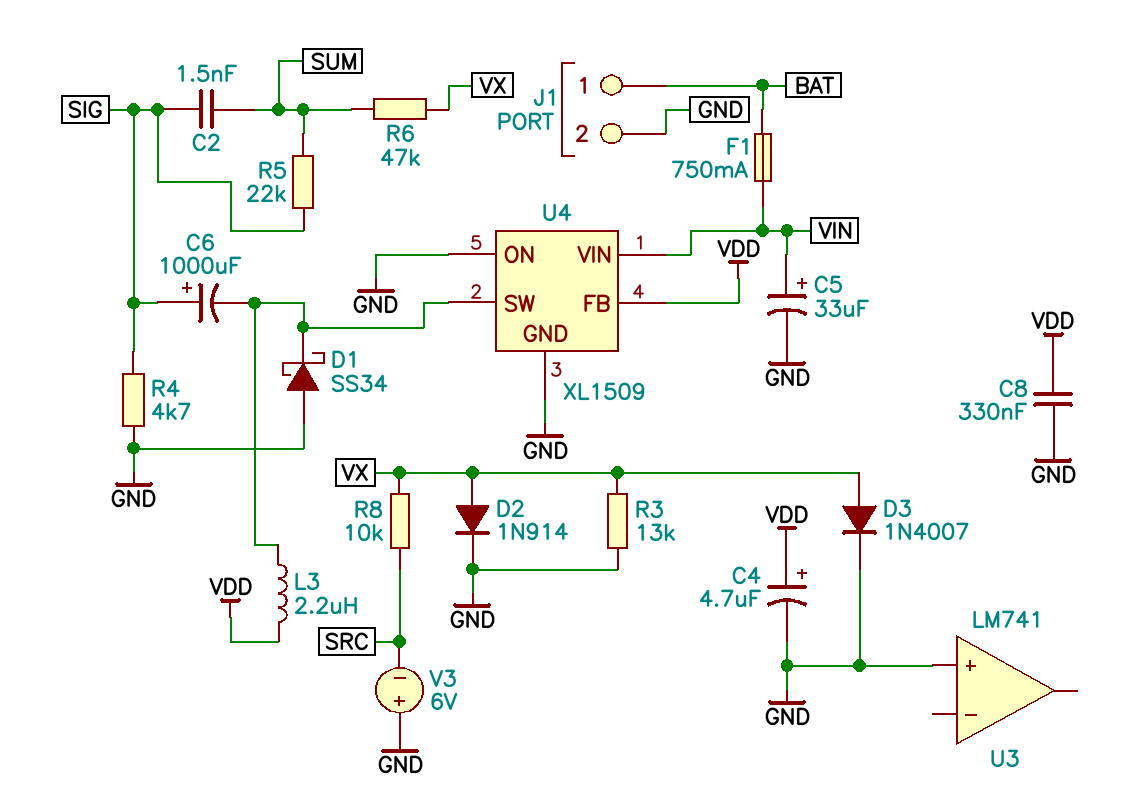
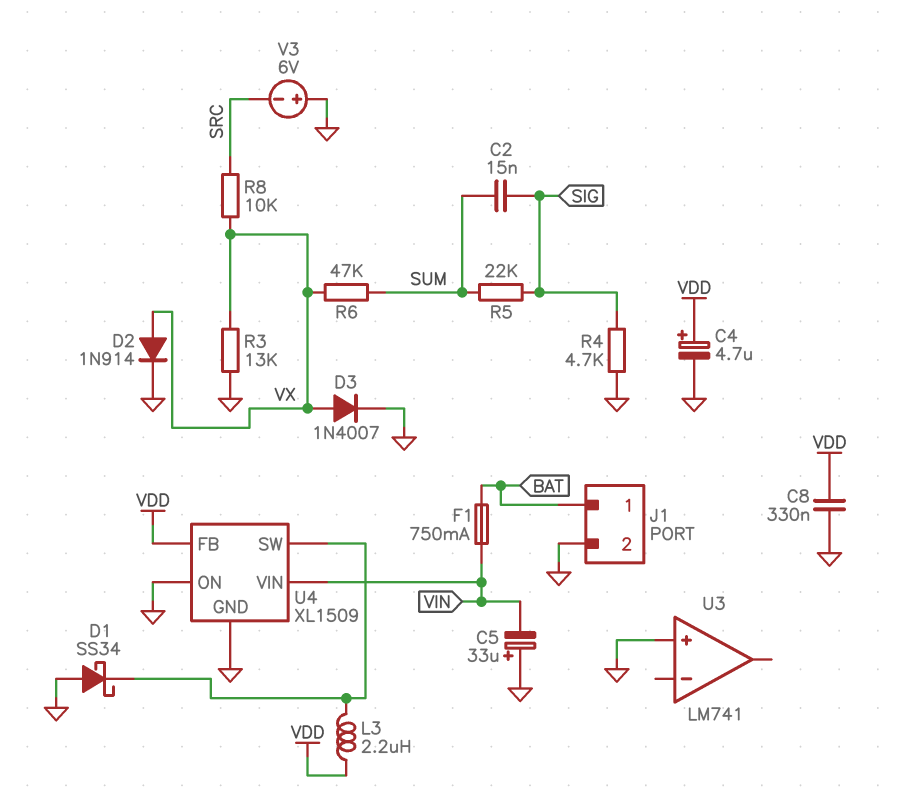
C2: 1.5nF (SIG, SUM) -> 15nF (SIG, SUM)
C5: 33uF (plus VIN, minus GND) -> 33uF (plus GND, minus VIN)
C6: 1000uF (plus SIG, minus U4/SW) -> none

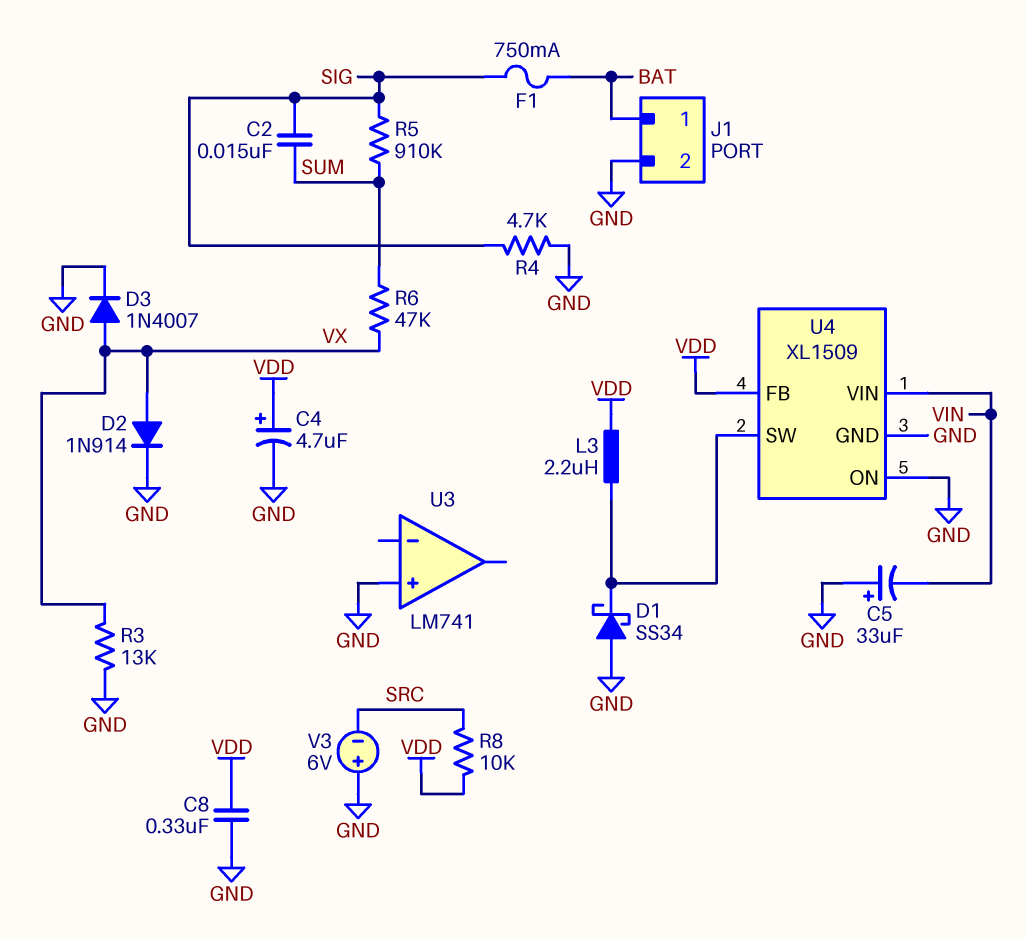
F1: 750mA (BAT, VIN) -> 750mA (BAT, SIG)
R5: 22k (SIG, SUM) -> 910k (SIG, SUM)
R8: 10k (SRC, VX) -> 10k (SRC, VDD)

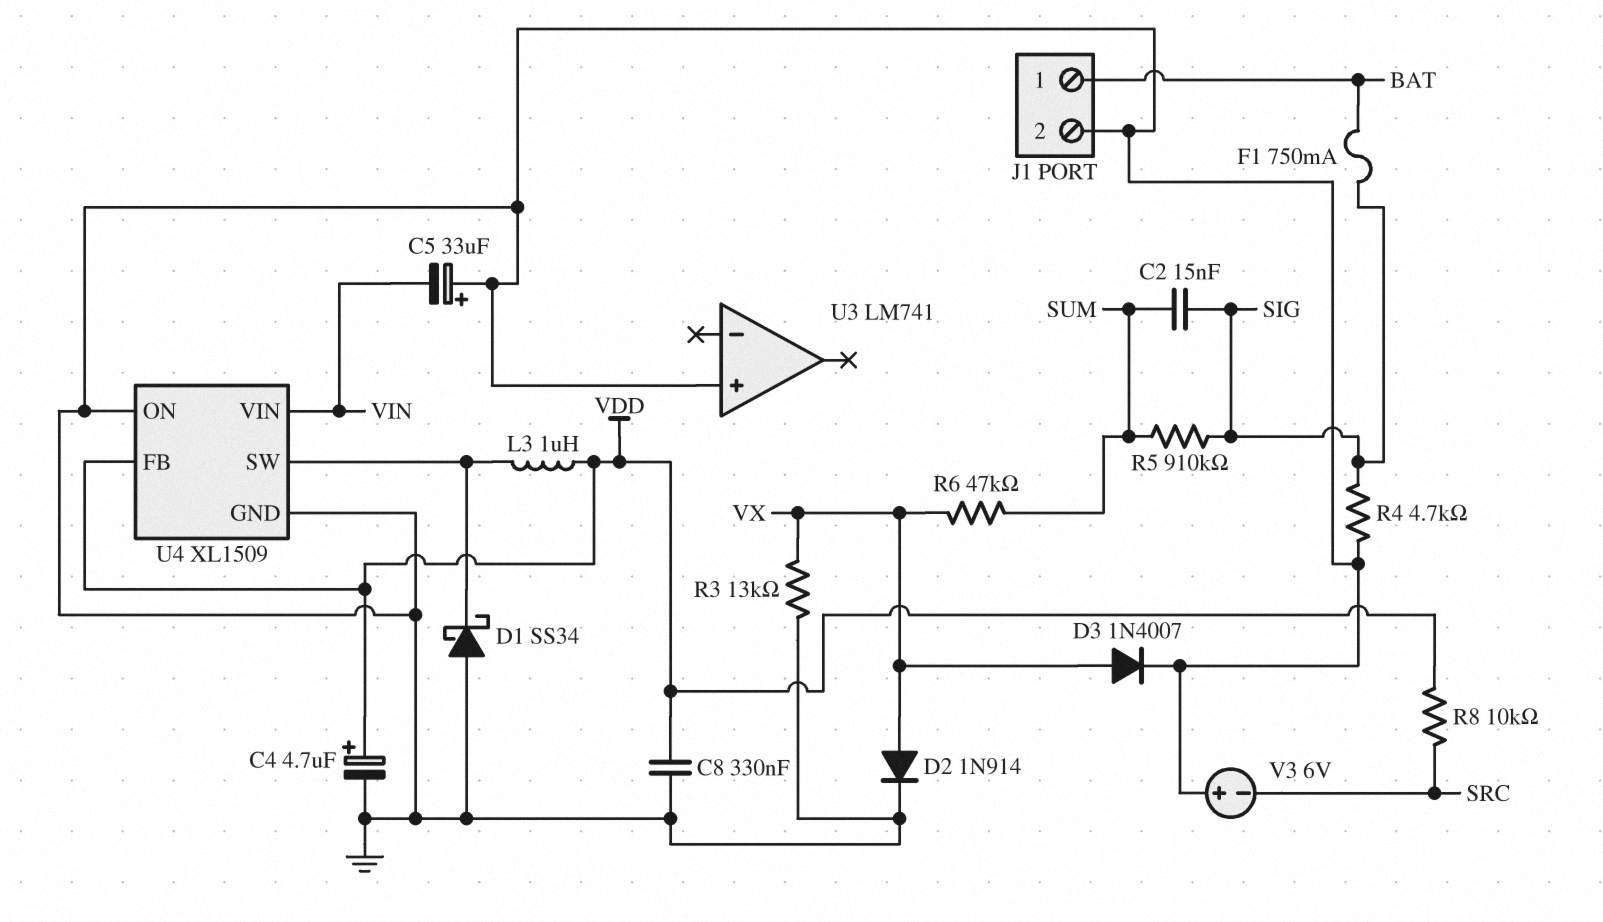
L3: 2.2uH (U4/SW, VDD) -> 1uH (U4/SW, VDD)

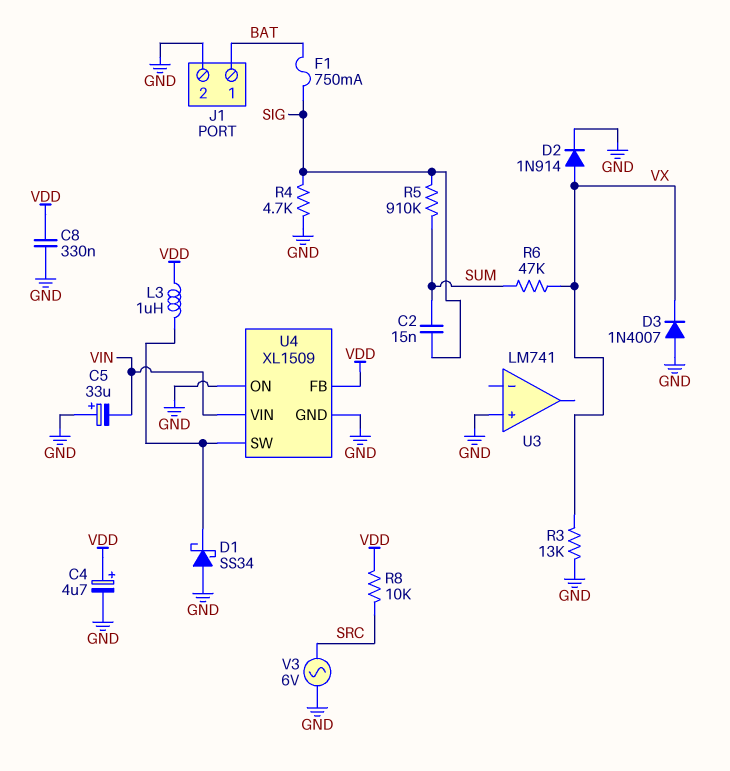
D3: diode 1N4007 (A VX, K GND) -> diode 1N4007 (A GND, K VX)
V3: 6V (plus GND, minus SRC) -> AC 6V (GND, SRC)

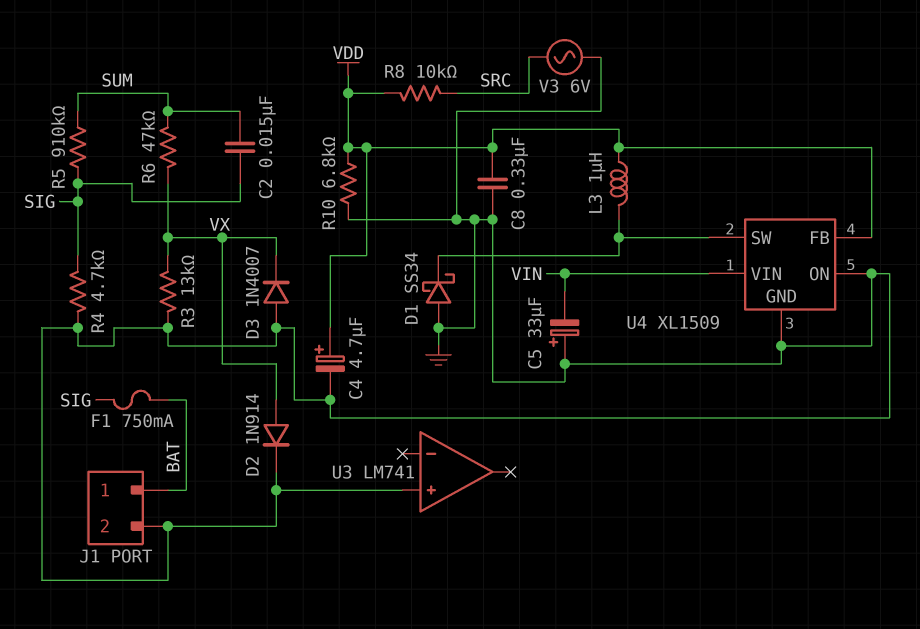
R10: none -> 6.8k (GND, VDD)

